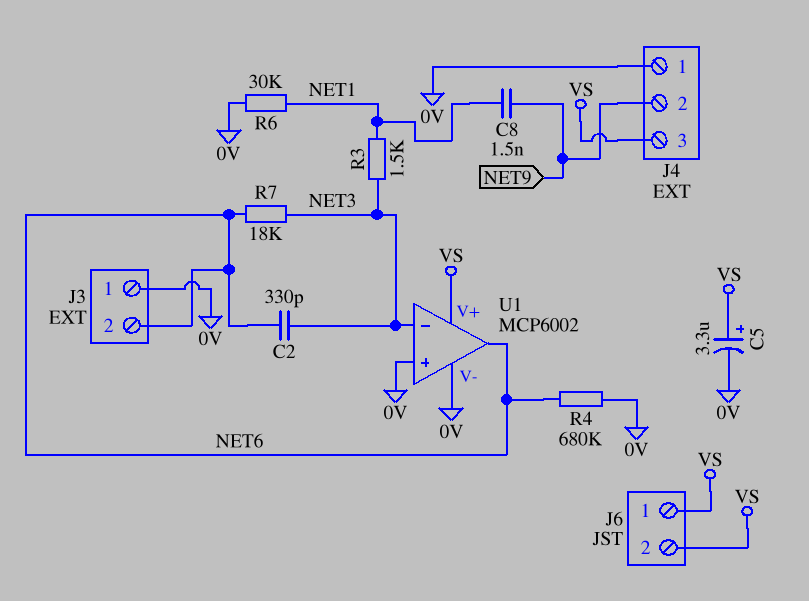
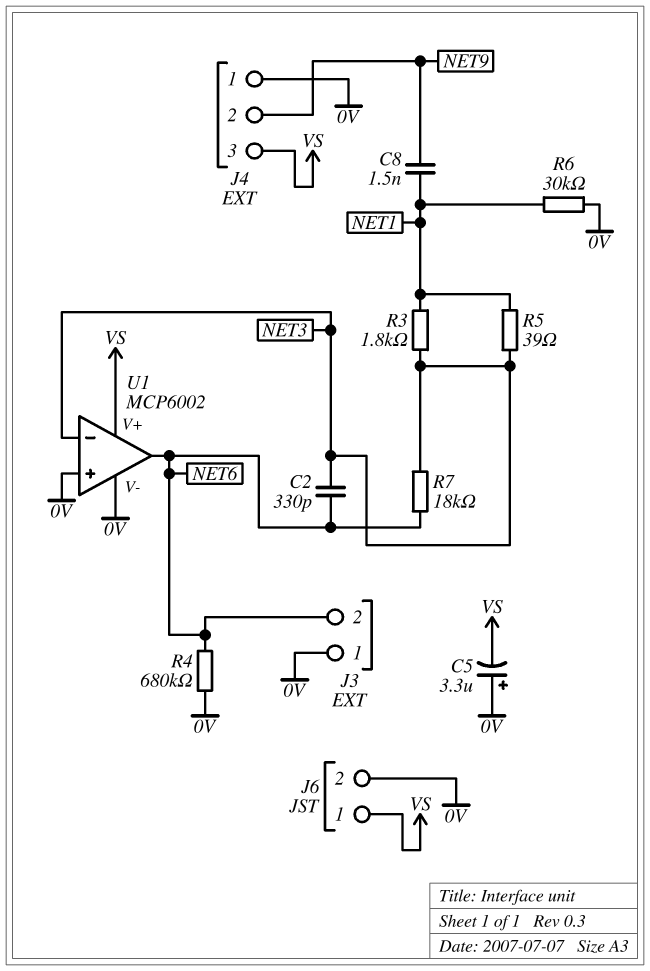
C5: 3.3uF (plus VS, minus 0V) -> 3.3uF (plus 0V, minus VS)
J6 pin 2: VS -> 0V
R3: 1.5k (NET1, NET3) -> 1.8k (NET1, NET3)
R5: none -> 39 (NET1, NET3)

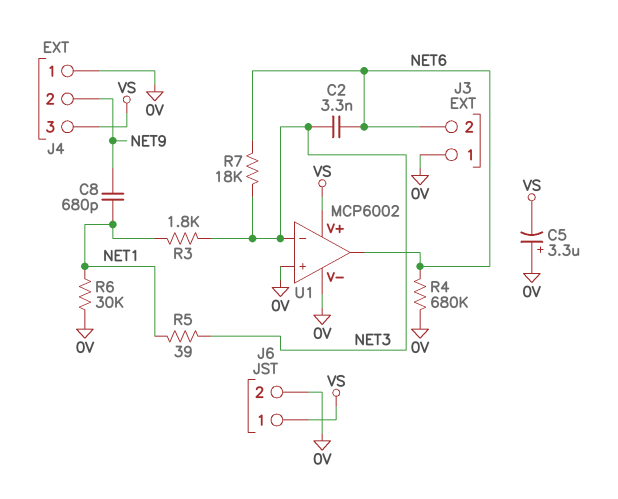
C2: 330pF (NET3, NET6) -> 3.3nF (NET3, NET6)
C8: 1.5nF (NET1, NET9) -> 680pF (NET1, NET9)

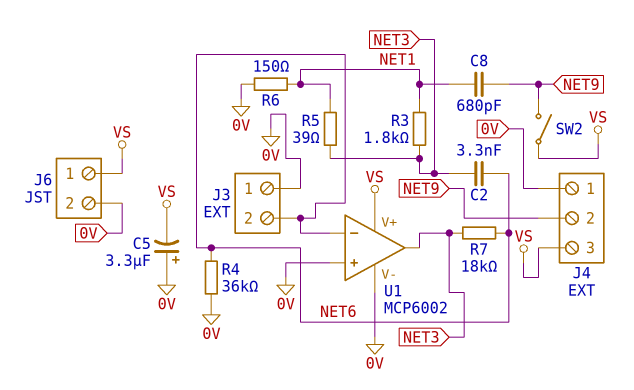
R4: 680k (0V, NET6) -> 36k (0V, NET6)
R6: 30k (0V, NET1) -> 150 (0V, NET1)
SW2: none -> switch (NET9, VS)
U1 pin in-: NET3 -> NET6
U1 pin out: NET6 -> NET3

